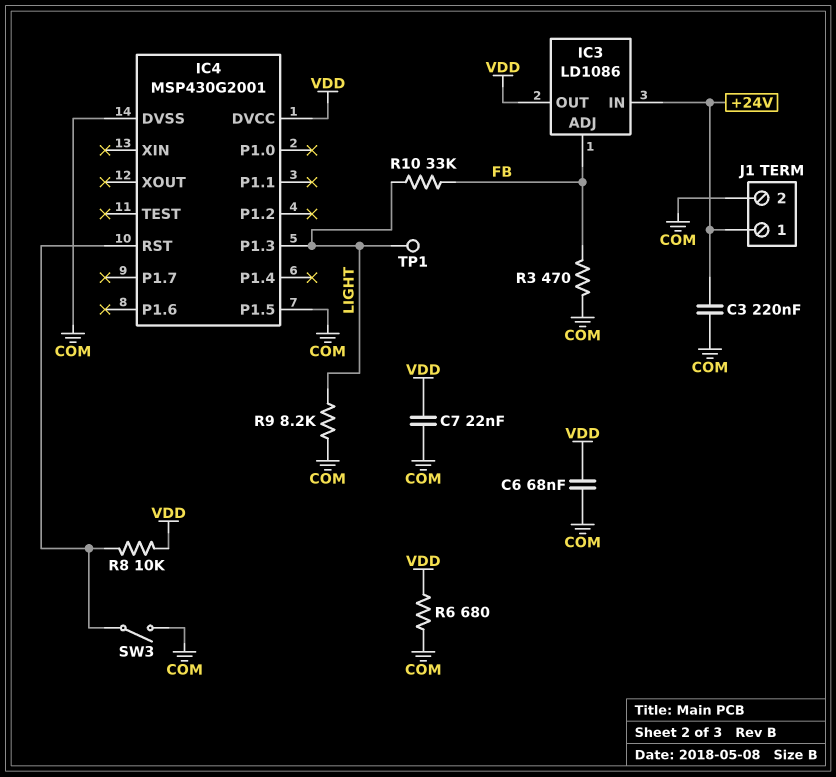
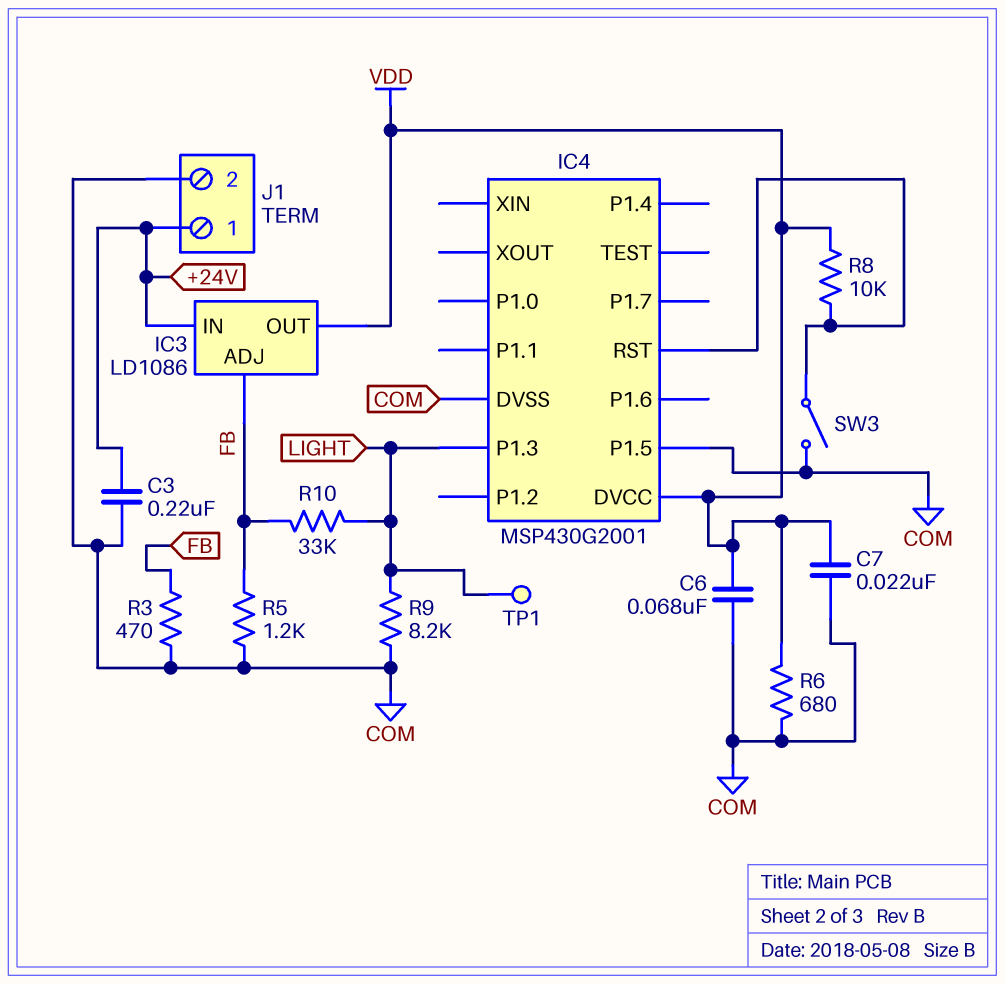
R5: none -> 1.2k (COM, FB)

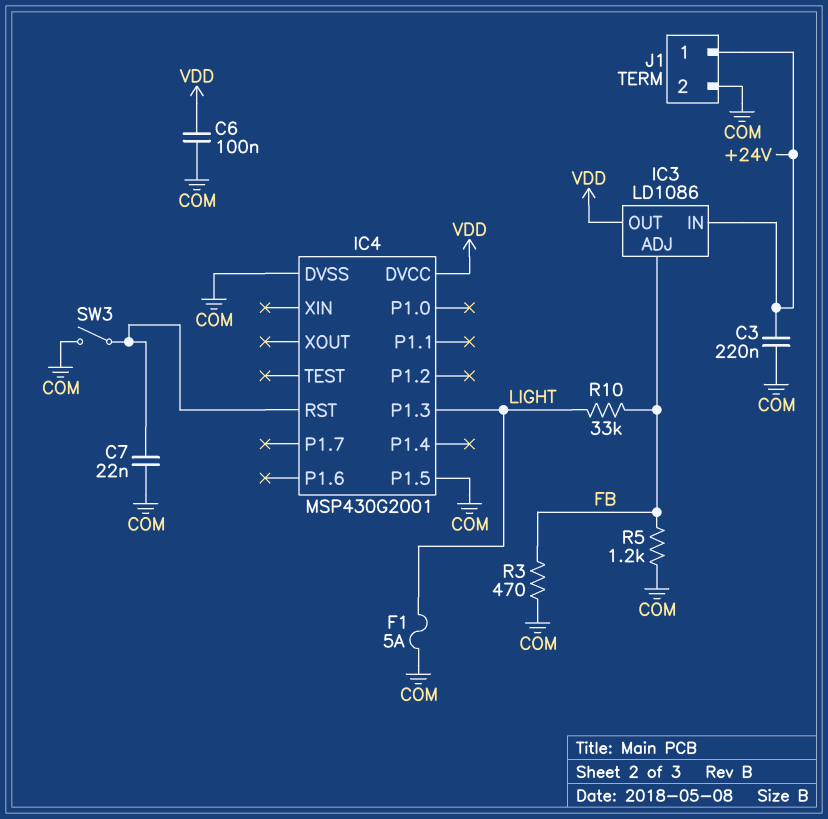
C6: 68nF (COM, VDD) -> 100nF (COM, VDD)
C7: 22nF (COM, VDD) -> 22nF (COM, IC4/RST)
F1: none -> 5A (COM, LIGHT)
R6: 680 (COM, VDD) -> none
R8: 10k (IC4/RST, VDD) -> none
R9: 8.2k (COM, LIGHT) -> none
TP1: test point (LIGHT) -> none

